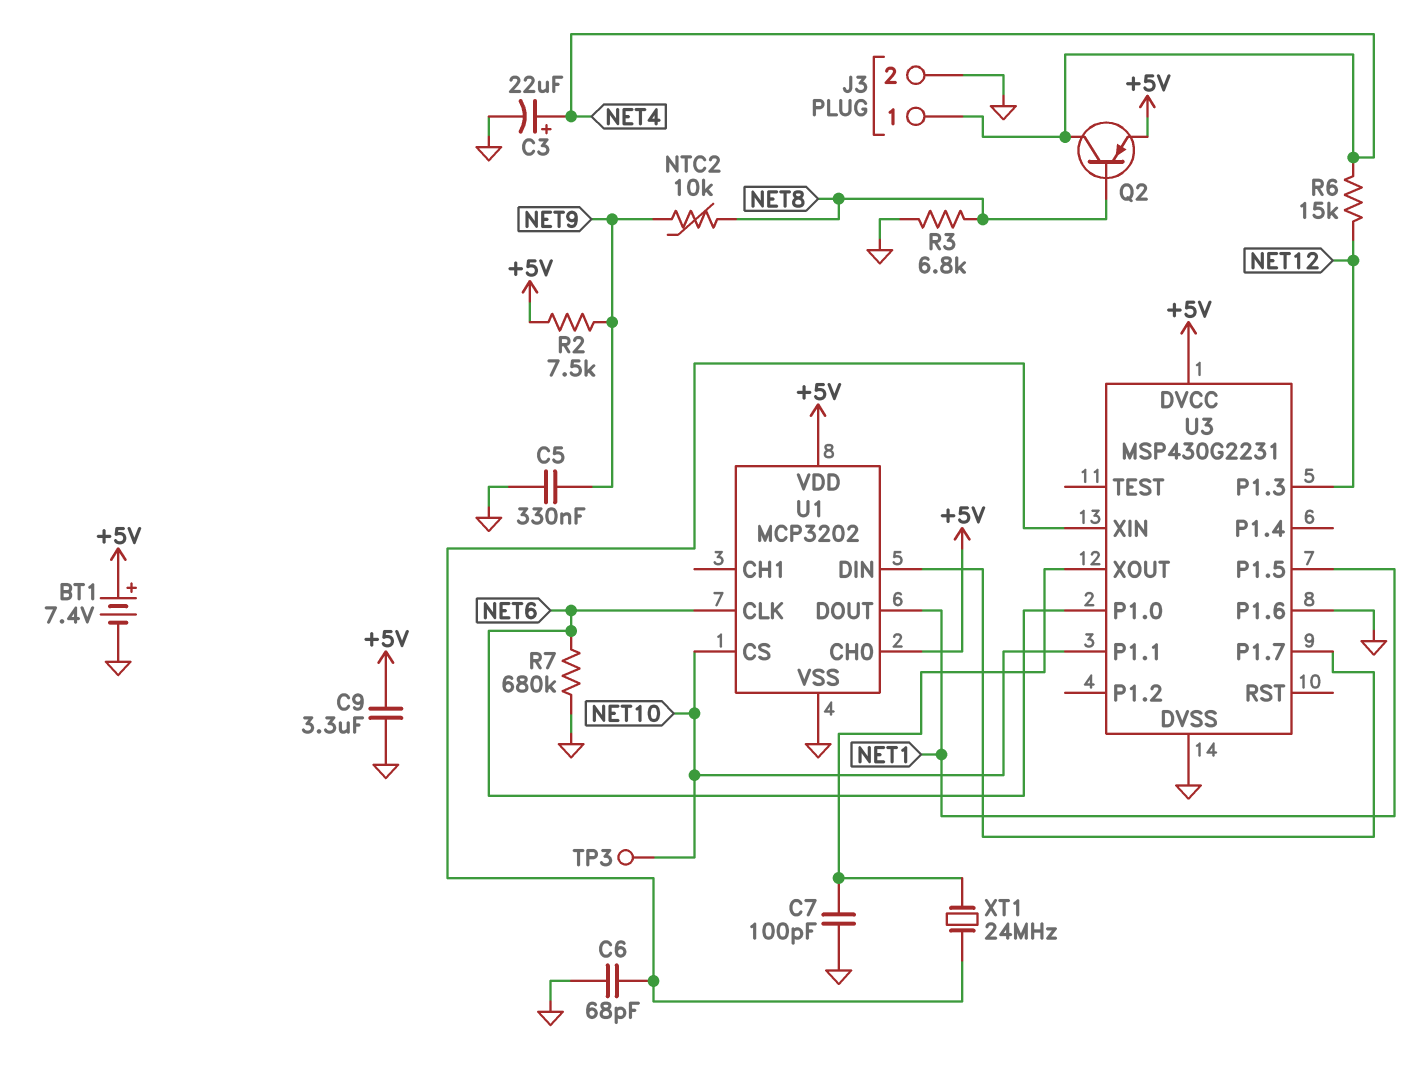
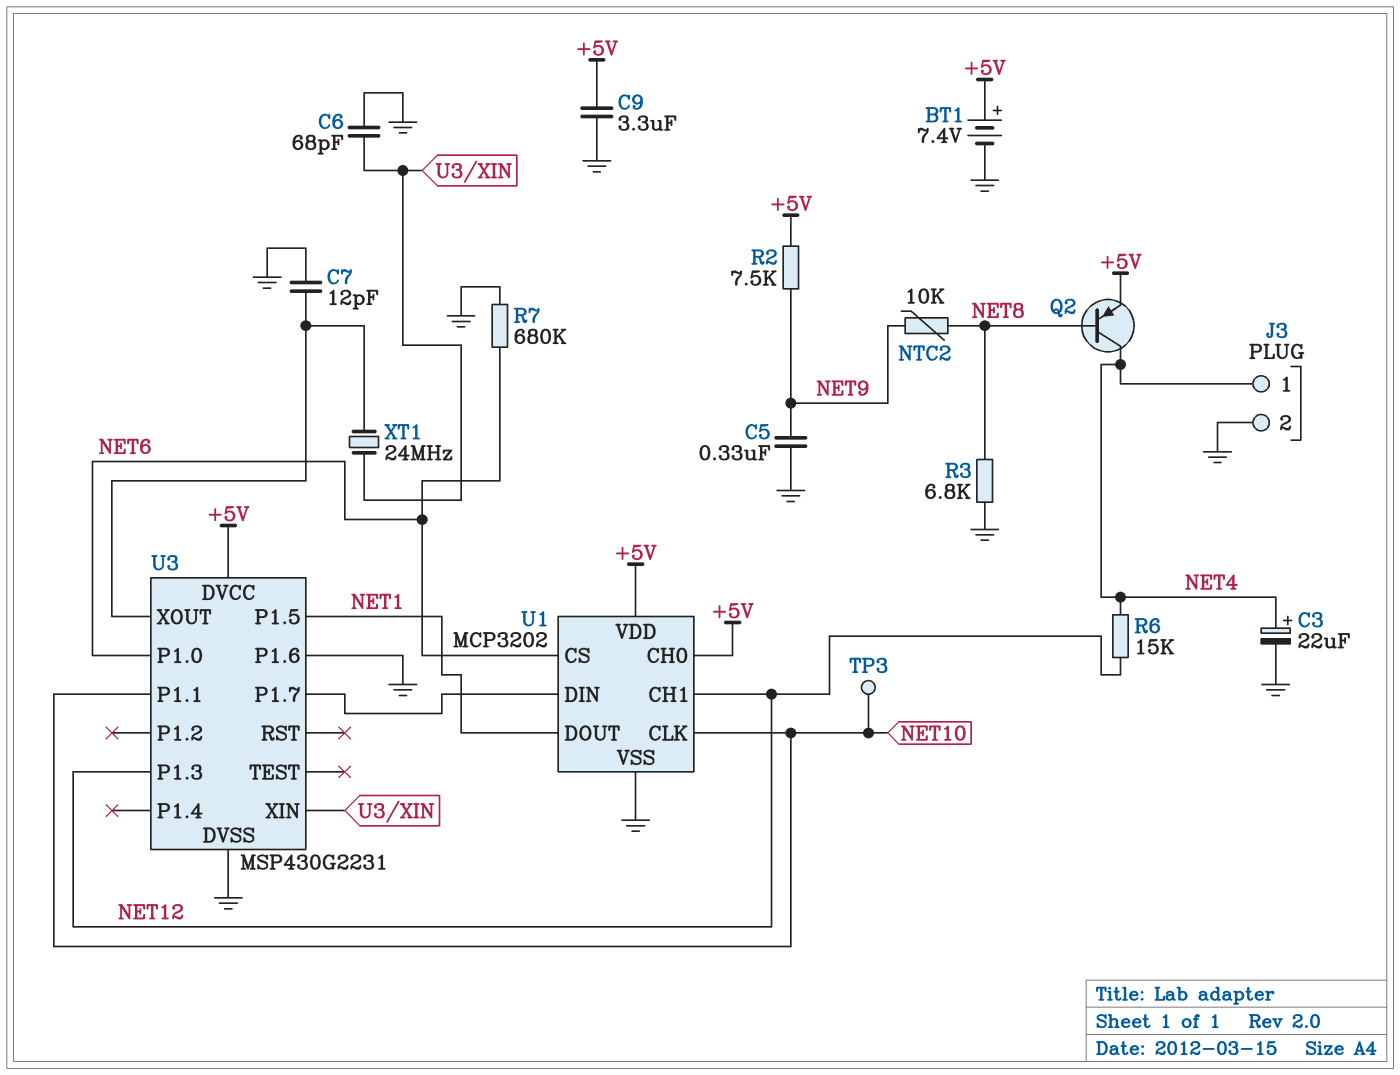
C7: 100pF (GND, U3/XOUT) -> 12pF (GND, U3/XOUT)
U1 pin CH1: none -> NET12
U1 pin CLK: NET6 -> NET10
U1 pin CS: NET10 -> NET6

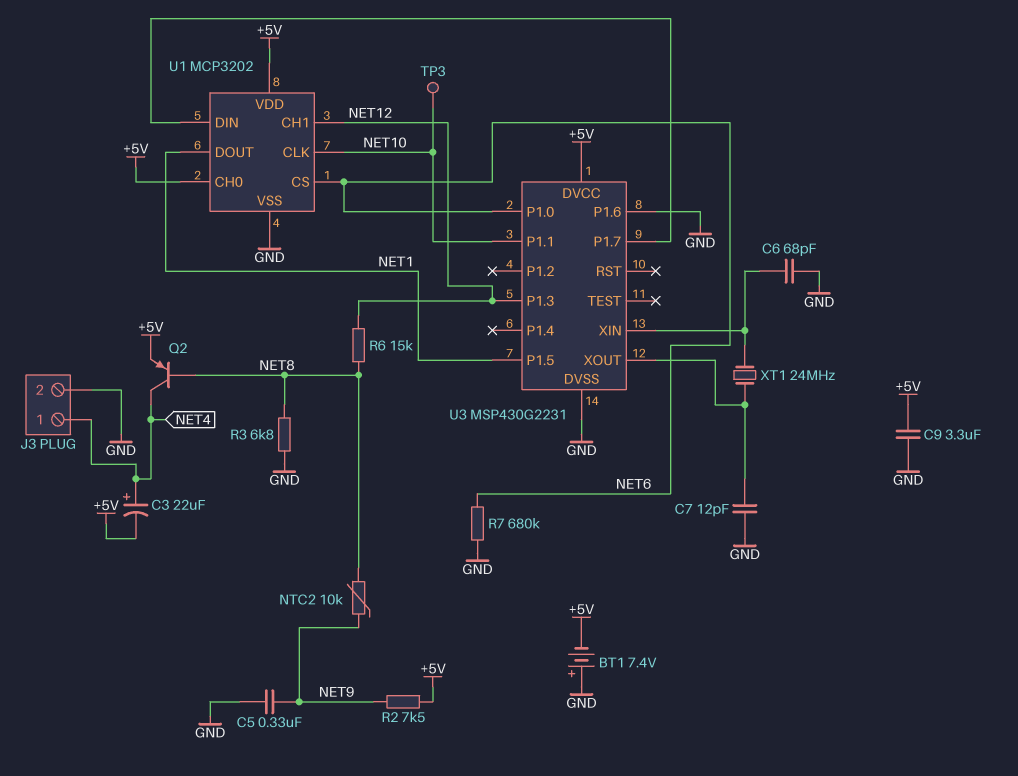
BT1: 7.4V (plus +5V, minus GND) -> 7.4V (plus GND, minus +5V)
C3: 22uF (plus NET4, minus GND) -> 22uF (plus NET4, minus +5V)
R6: 15k (NET4, NET12) -> 15k (NET8, NET12)

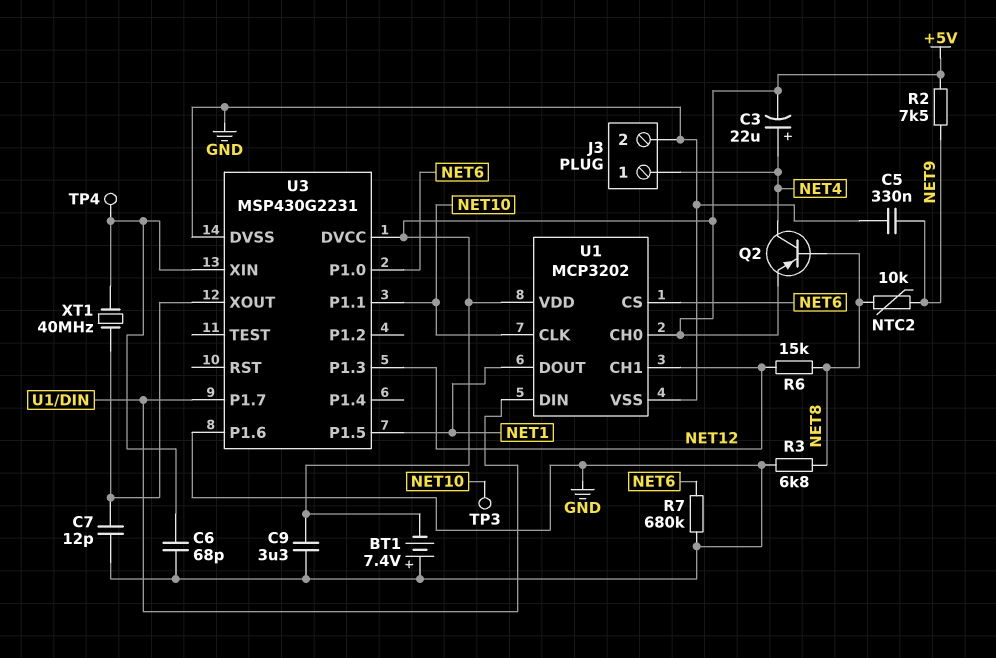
TP4: none -> test point (U3/XIN)
XT1: 24MHz (U3/XIN, U3/XOUT) -> 40MHz (U3/XIN, U3/XOUT)

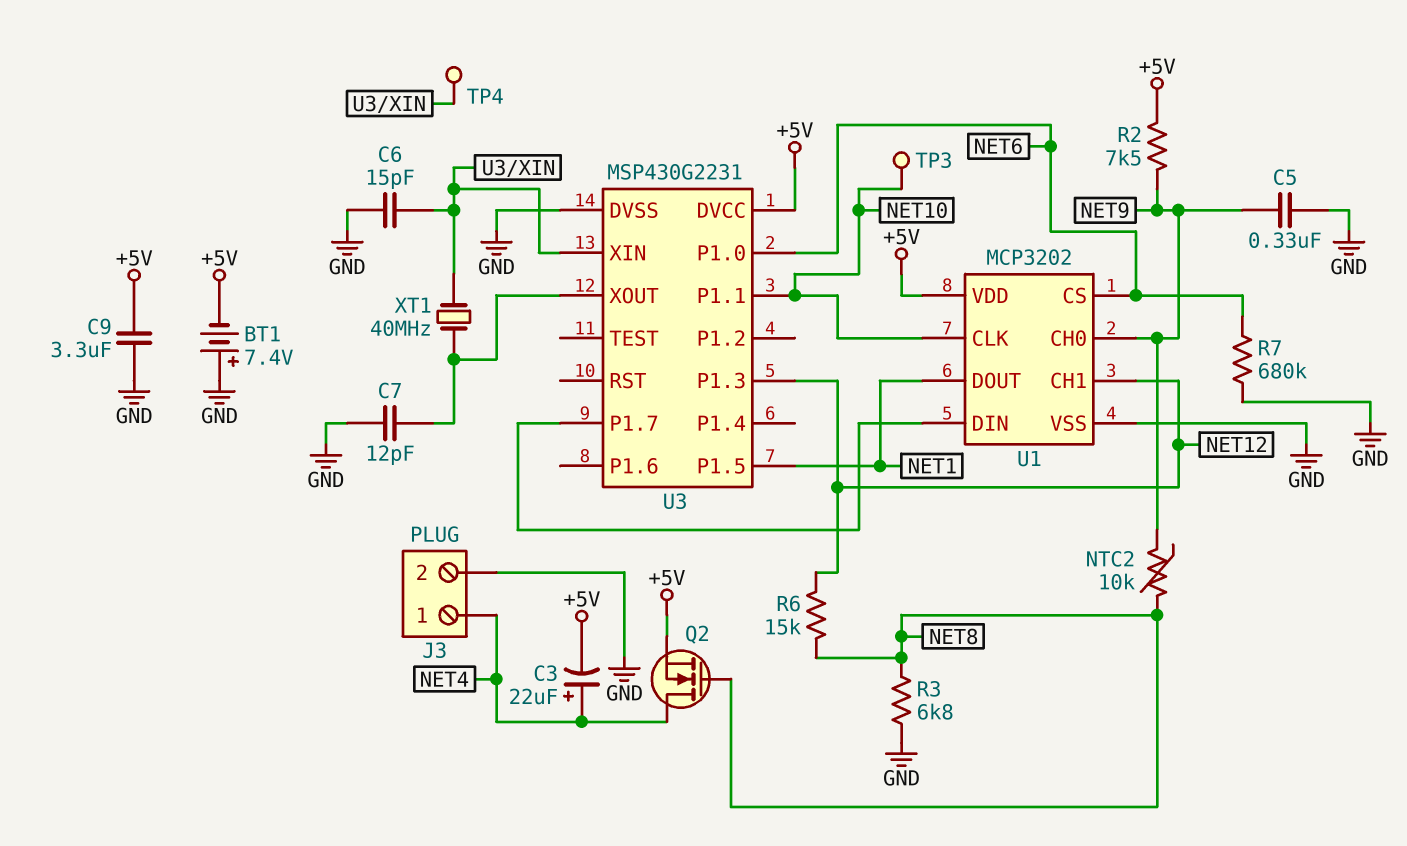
C6: 68pF (GND, U3/XIN) -> 15pF (GND, U3/XIN)
Q2: PNP (B NET8, C NET4, E +5V) -> NMOS (G NET8, D NET4, S +5V)
U1 pin CH0: +5V -> NET9
U3 pin P1.6: GND -> none

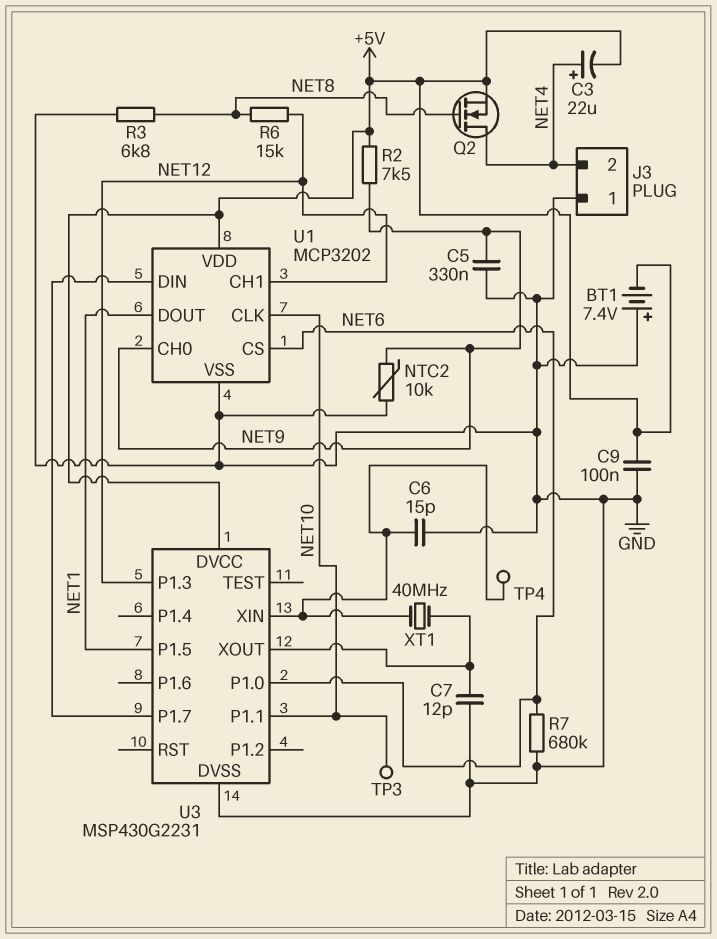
C9: 3.3uF (+5V, GND) -> 100nF (+5V, GND)
J3 pin 1: NET4 -> GND
J3 pin 2: GND -> NET4
NTC2: 10k (NET8, NET9) -> 10k (GND, NET9)

